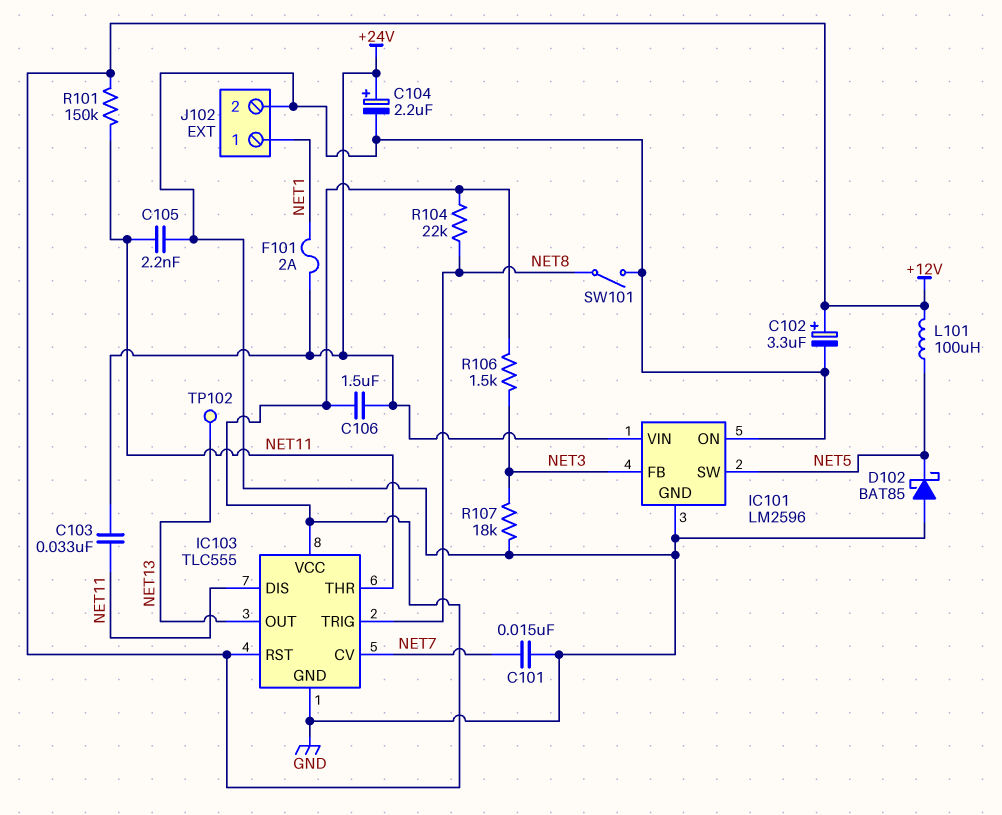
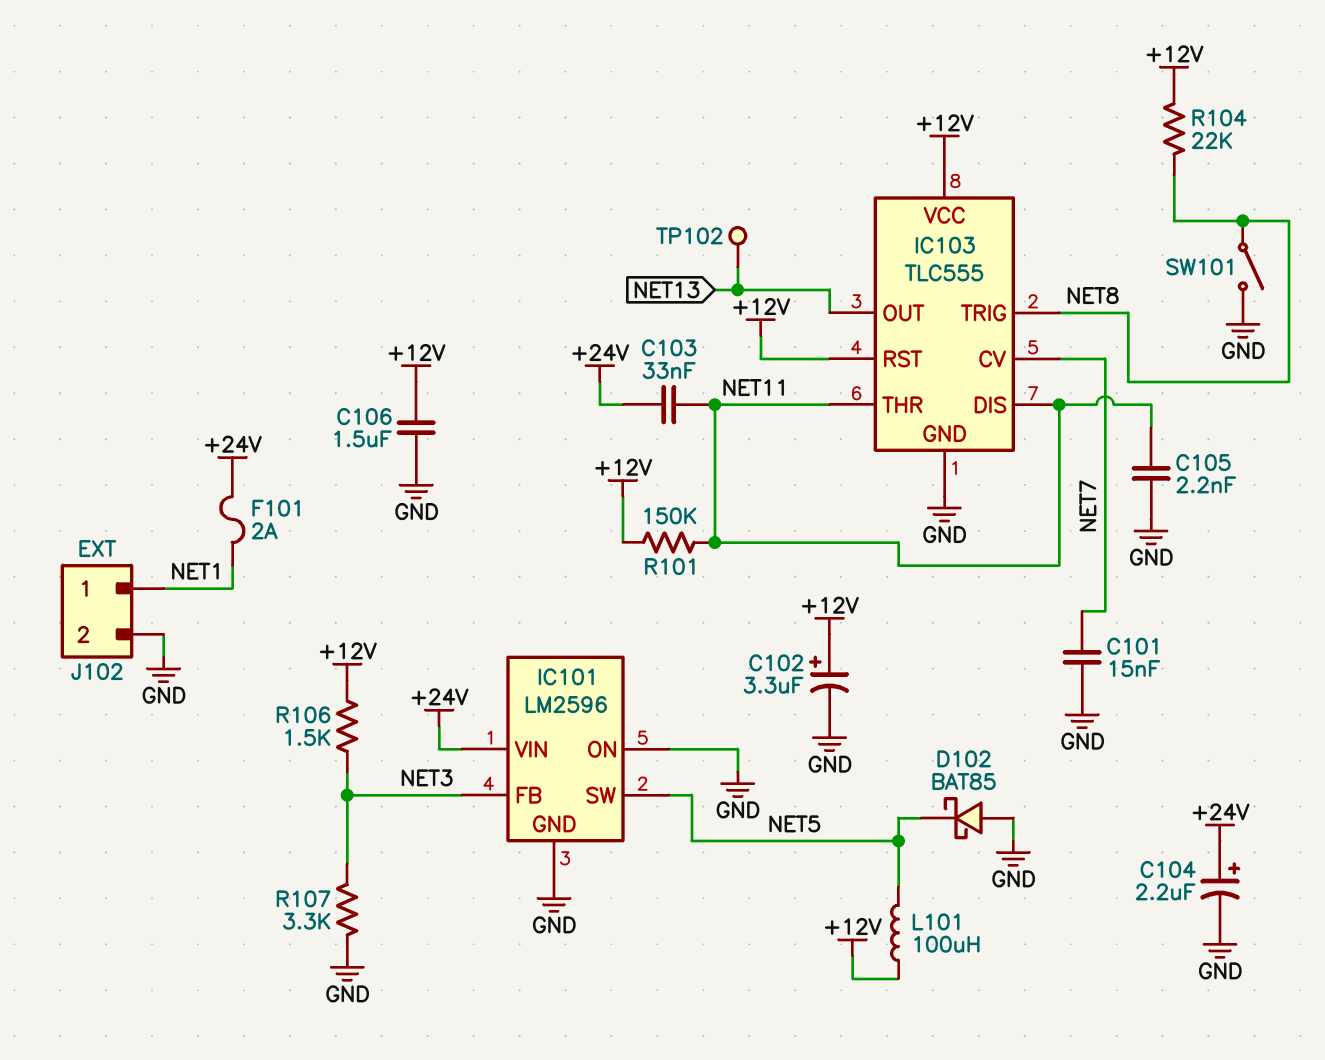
C106: 1.5uF (+12V, +24V) -> 1.5uF (+12V, GND)
R107: 18k (GND, NET3) -> 3.3k (GND, NET3)

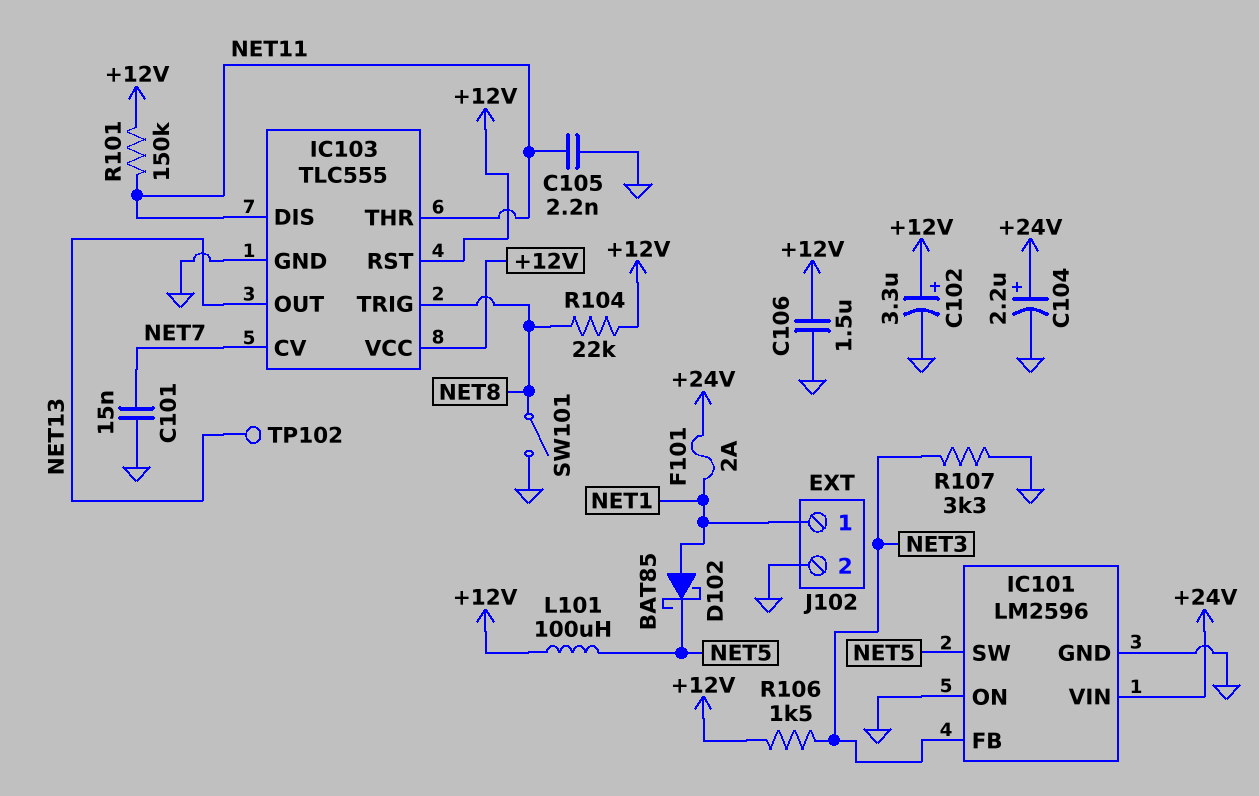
C103: 33nF (+24V, NET11) -> none
D102: schottky BAT85 (A GND, K NET5) -> schottky BAT85 (A NET1, K NET5)

